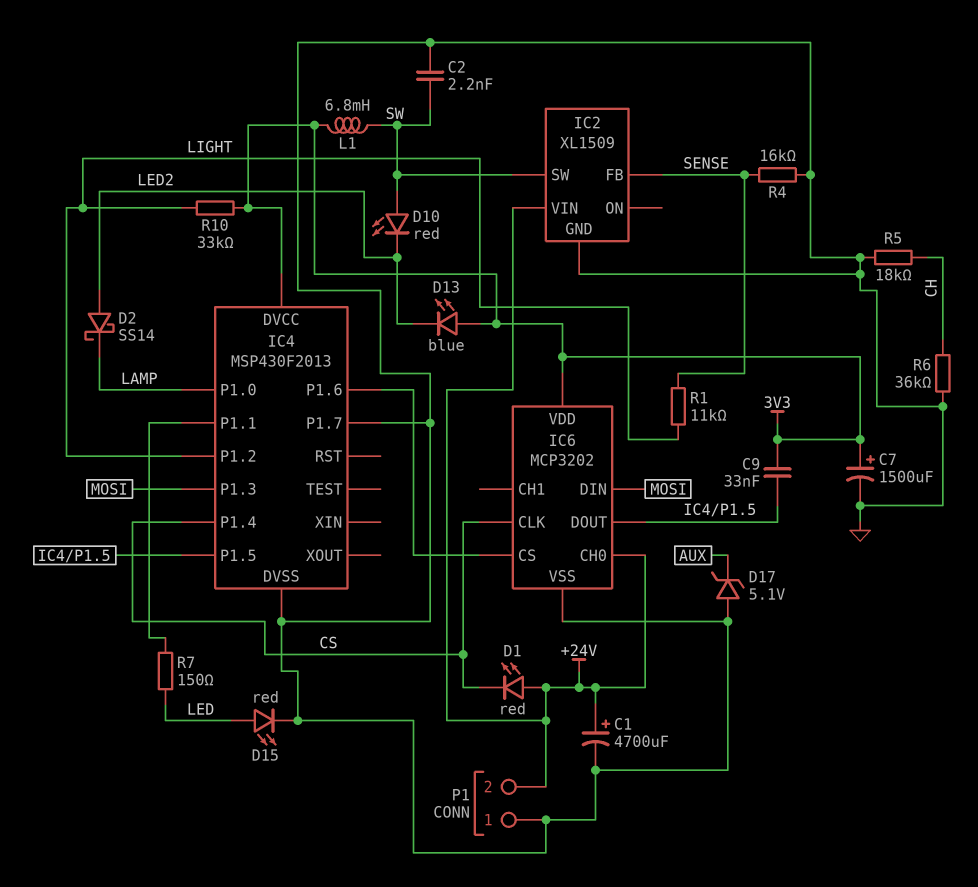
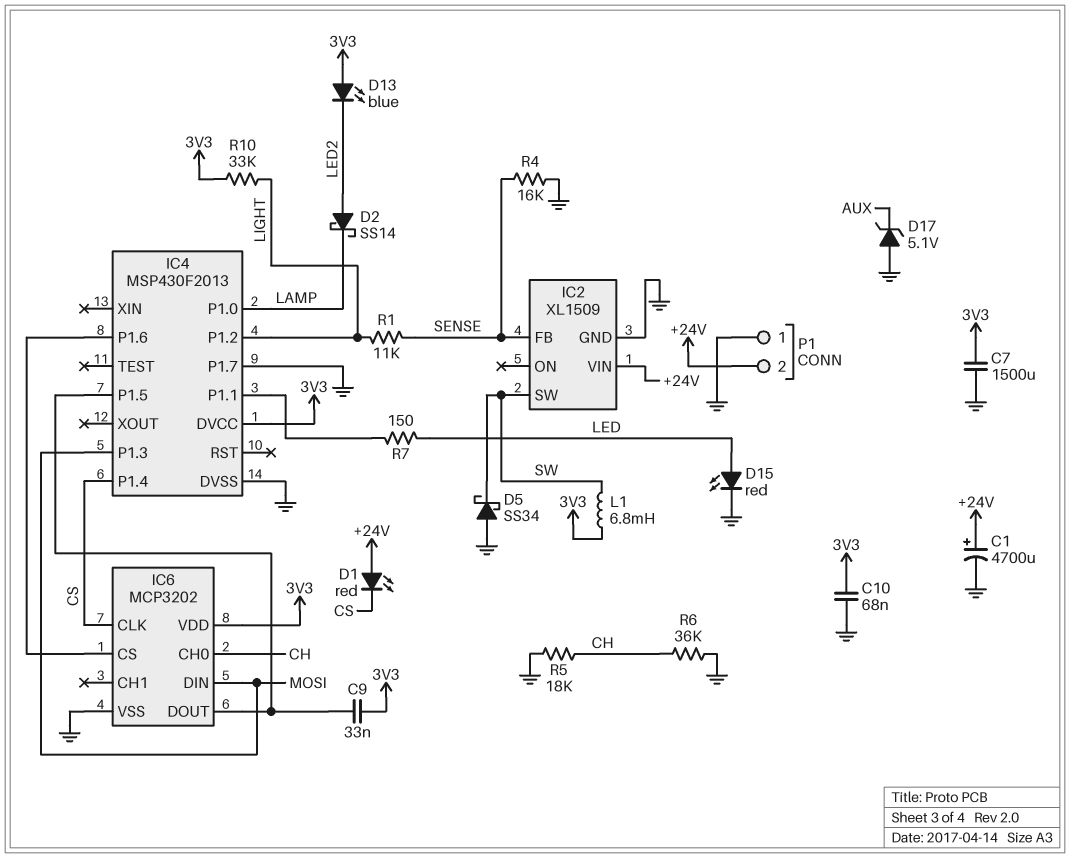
C2: 2.2nF (GND, SW) -> none
C7: 1500uF (plus 3V3, minus GND) -> 1500uF (3V3, GND)
C10: none -> 68nF (3V3, GND)
D5: none -> schottky SS34 (A GND, K SW)
D10: LED red (A SW, K LED2) -> none
IC6 pin CH0: +24V -> CH

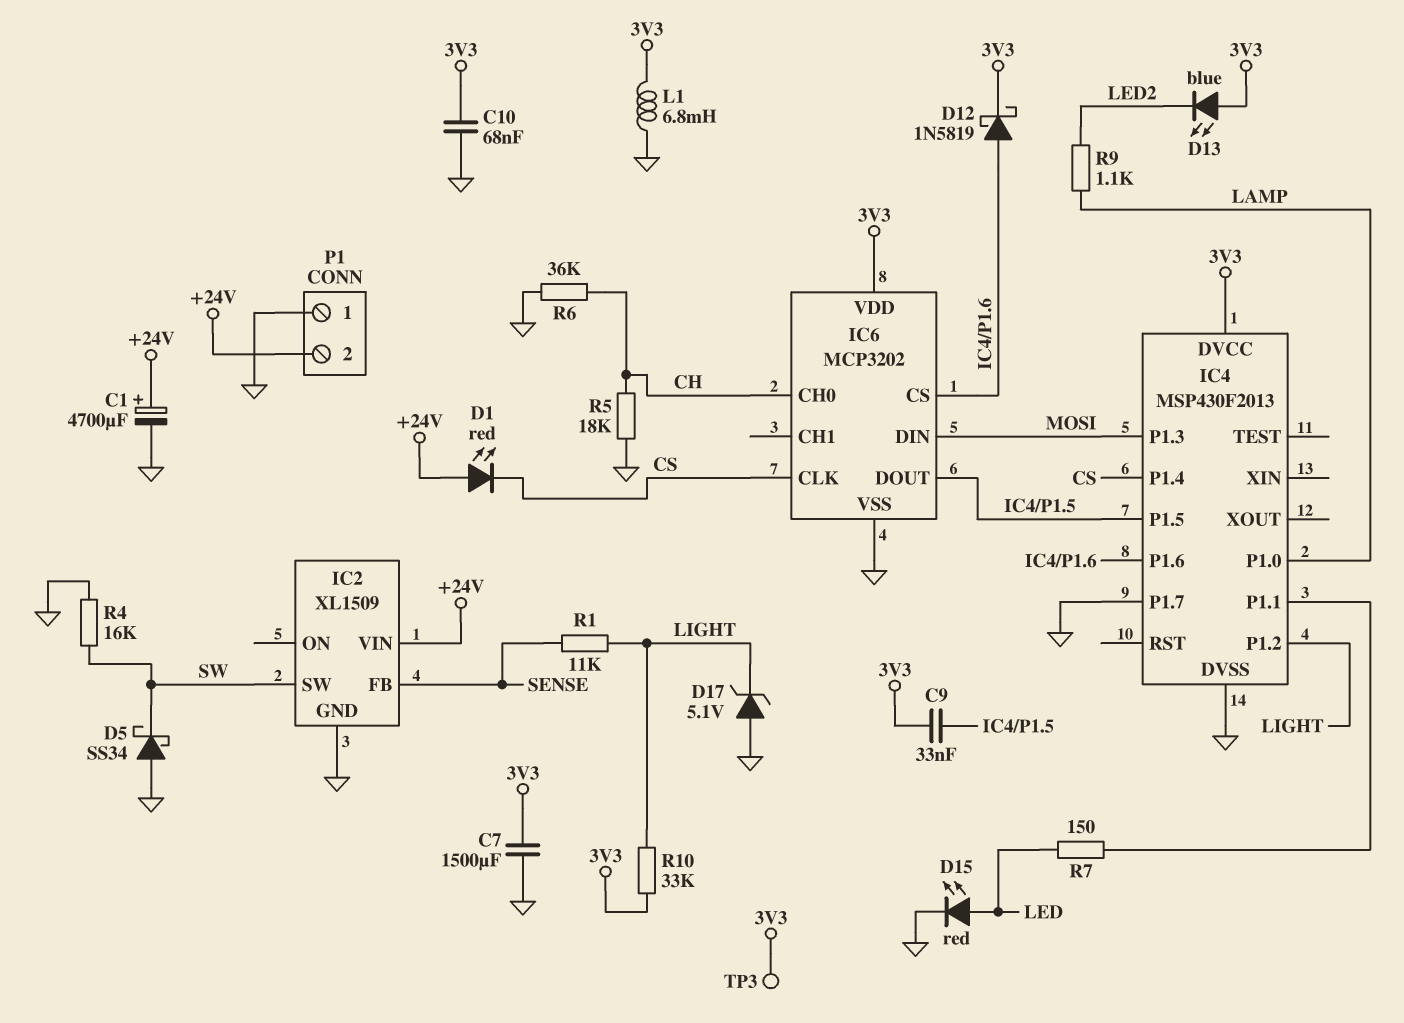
D2: schottky SS14 (A LED2, K LAMP) -> none
D12: none -> schottky 1N5819 (A IC4/P1.6, K 3V3)
D17: zener 5.1V (A GND, K AUX) -> zener 5.1V (A GND, K LIGHT)
L1: 6.8mH (3V3, SW) -> 6.8mH (3V3, GND)
R4: 16k (GND, SENSE) -> 16k (GND, SW)
R9: none -> 1.1k (LAMP, LED2)
TP3: none -> test point (3V3)

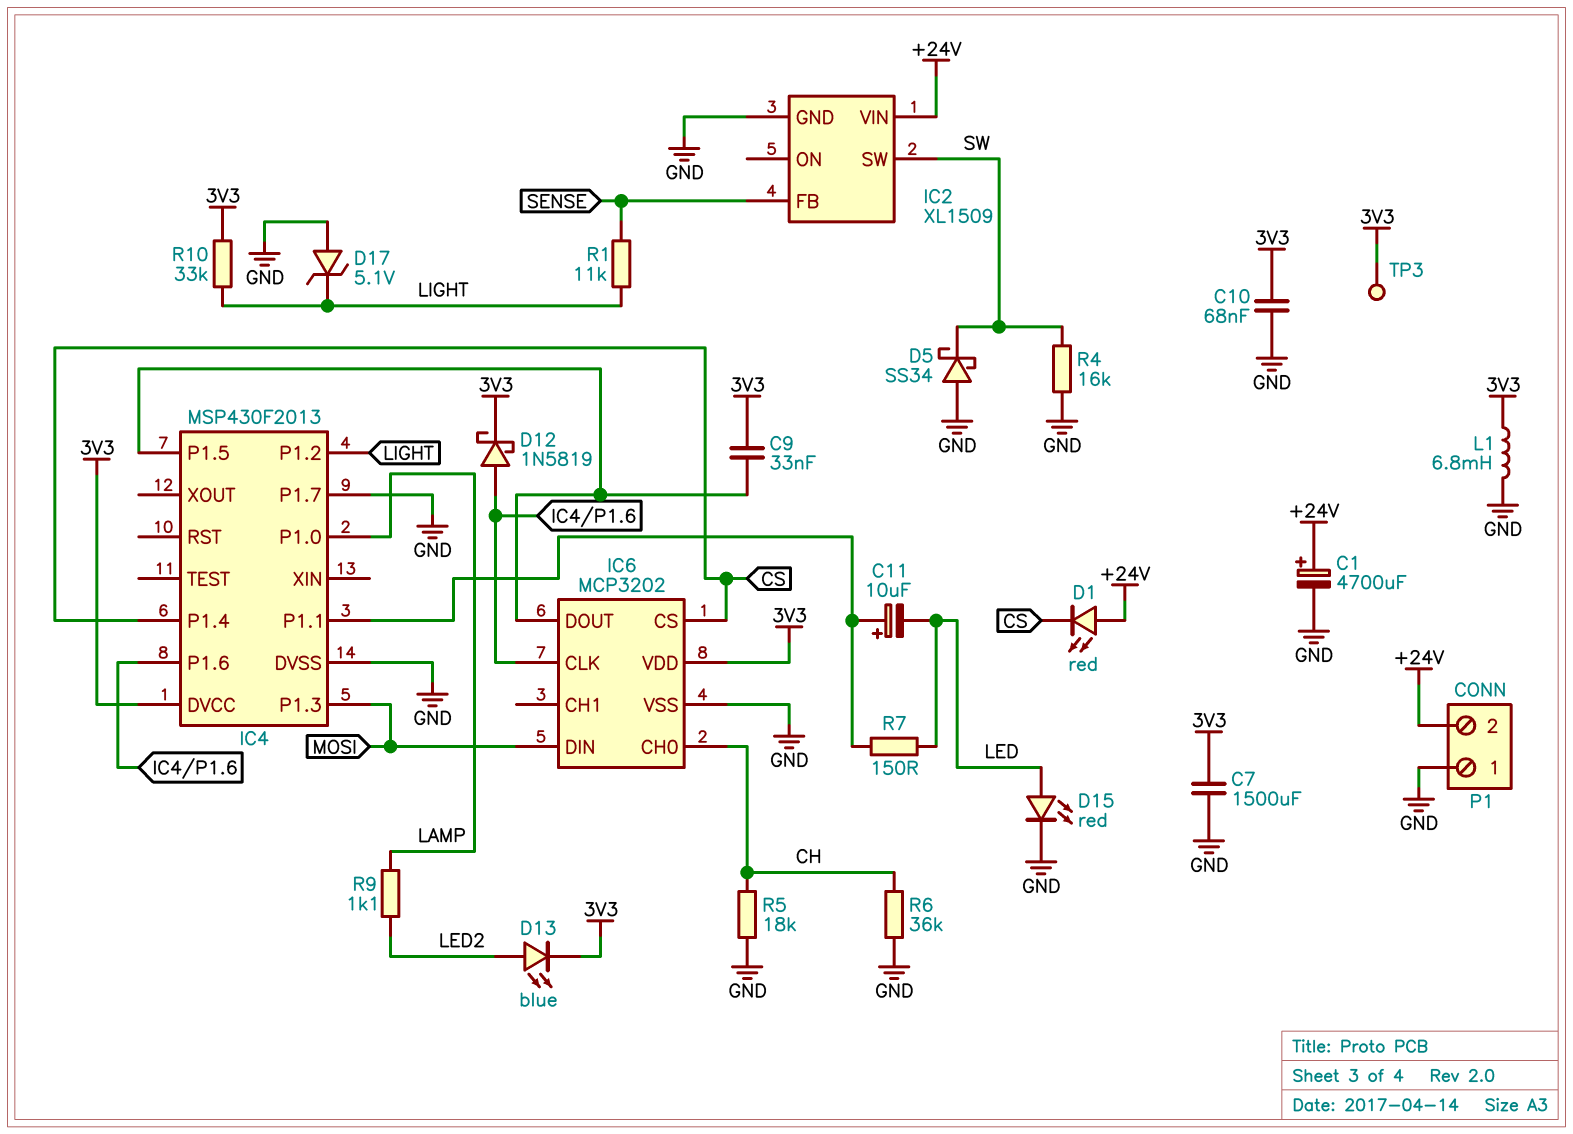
C11: none -> 10uF (plus IC4/P1.1, minus LED)
D13: LED blue (A 3V3, K LED2) -> LED blue (A LED2, K 3V3)
IC6 pin CLK: CS -> IC4/P1.6
IC6 pin CS: IC4/P1.6 -> CS

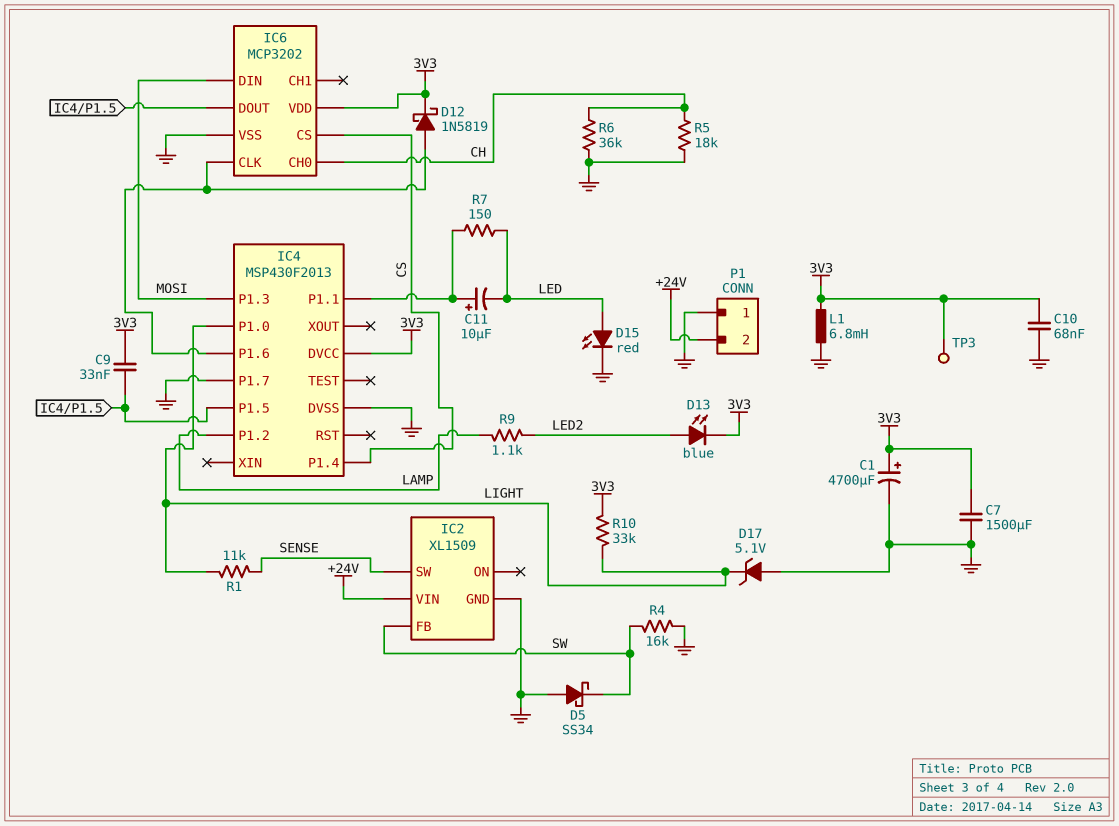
C1: 4700uF (plus +24V, minus GND) -> 4700uF (plus 3V3, minus GND)
D1: LED red (A +24V, K CS) -> none
IC2 pin FB: SENSE -> SW
IC2 pin SW: SW -> SENSE
IC4 pin P1.0: LAMP -> LIGHT
IC4 pin P1.2: LIGHT -> LAMP

